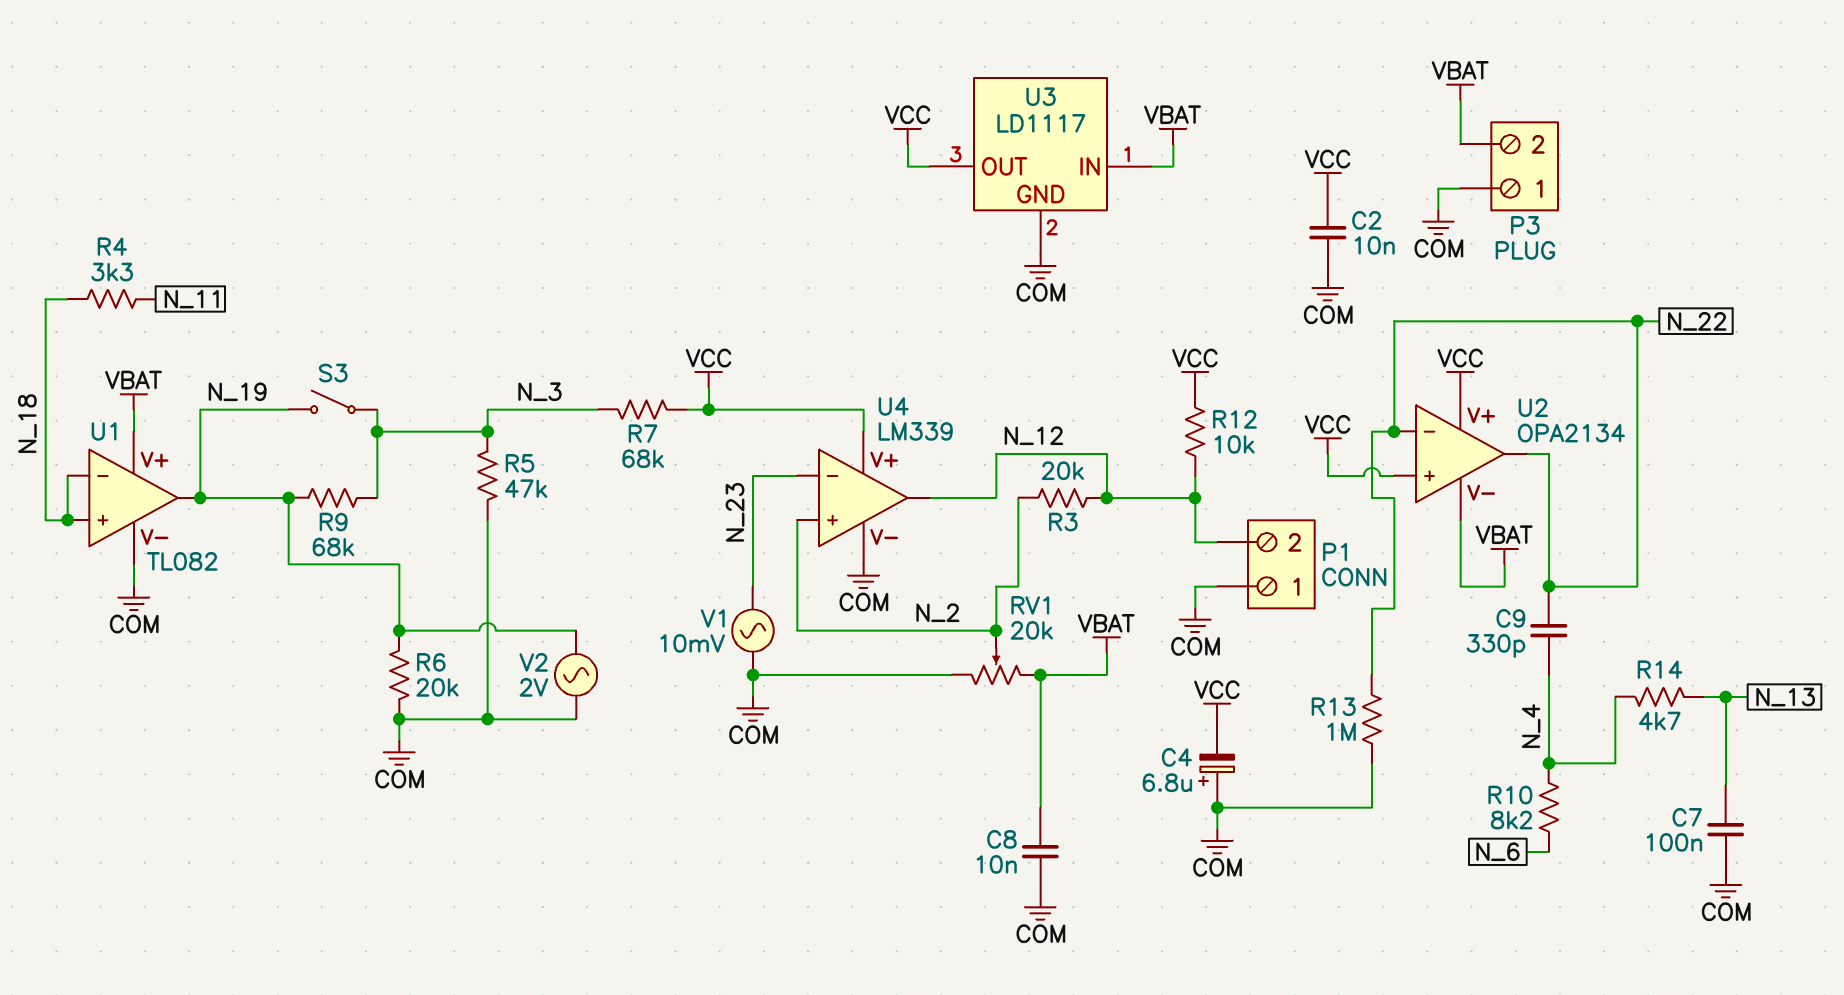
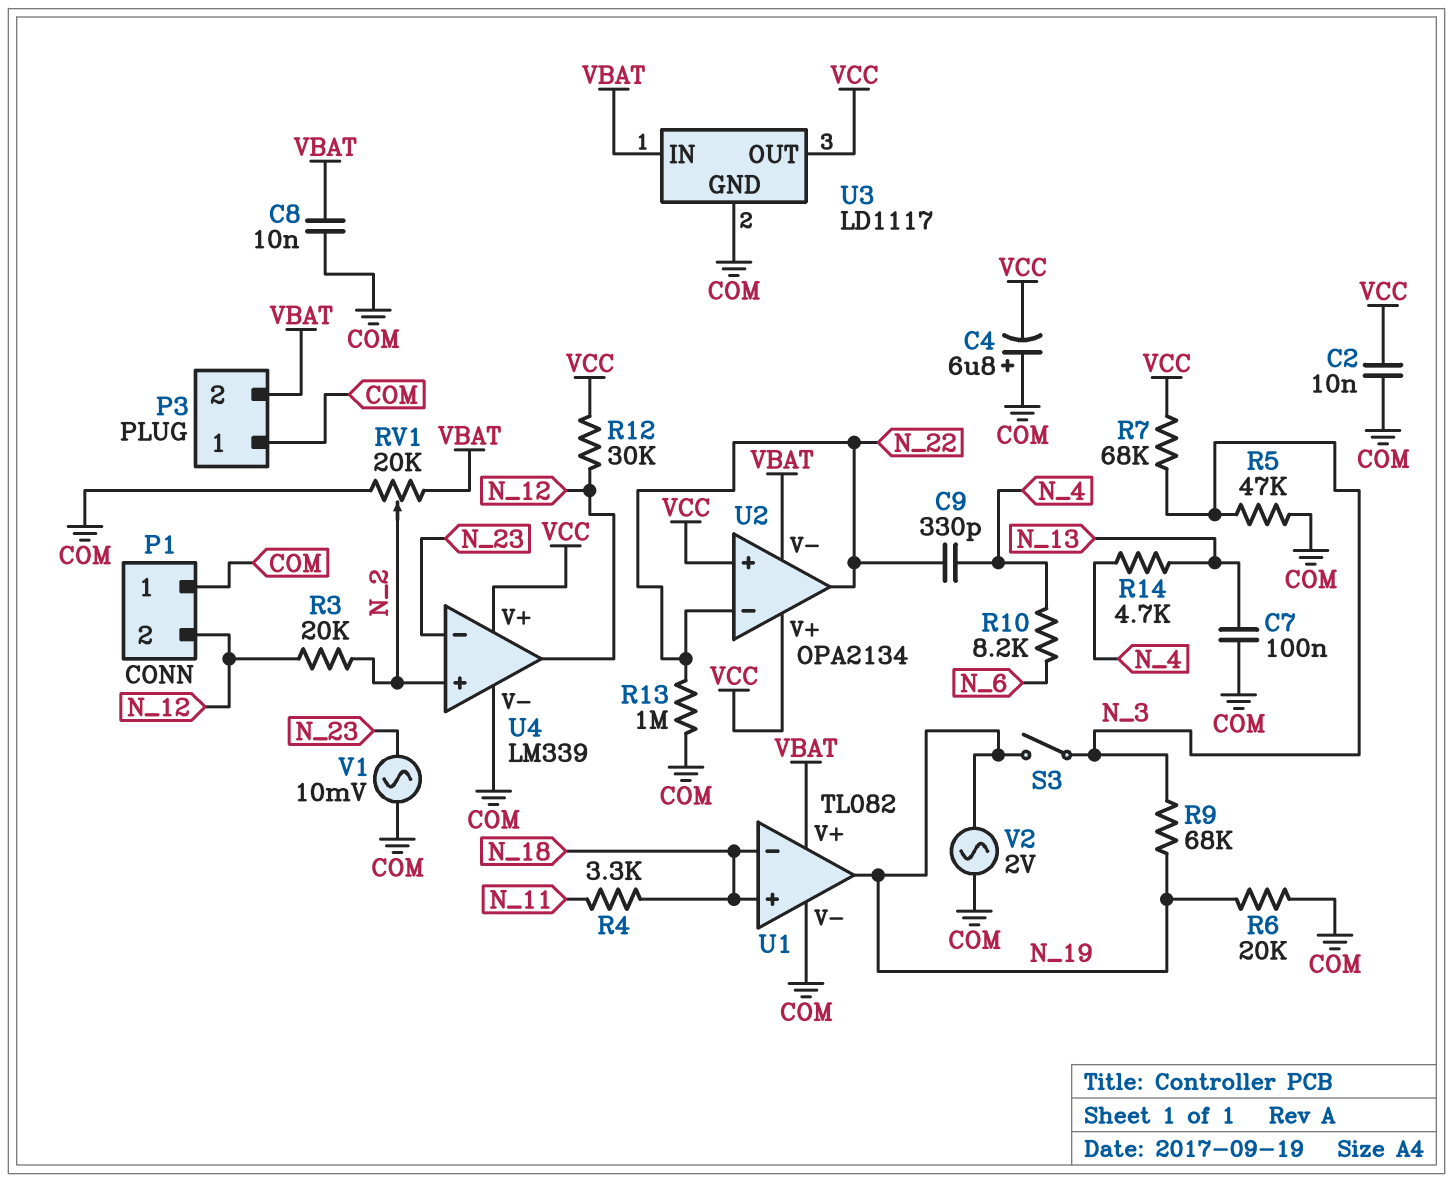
R12: 10k (N_12, VCC) -> 30k (N_12, VCC)

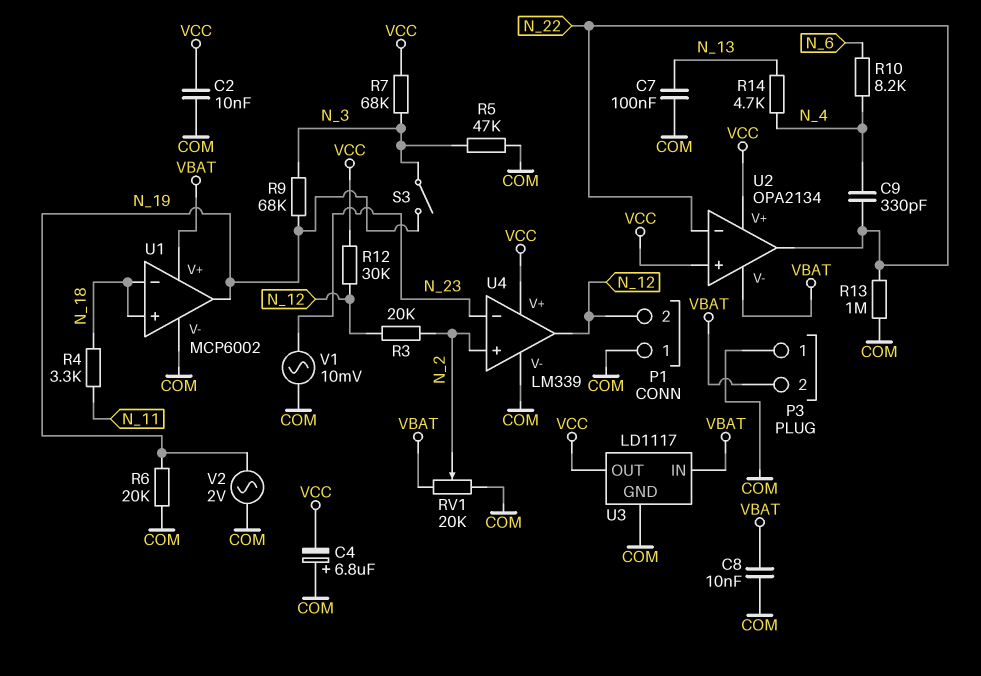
U1: TL082 -> MCP6002

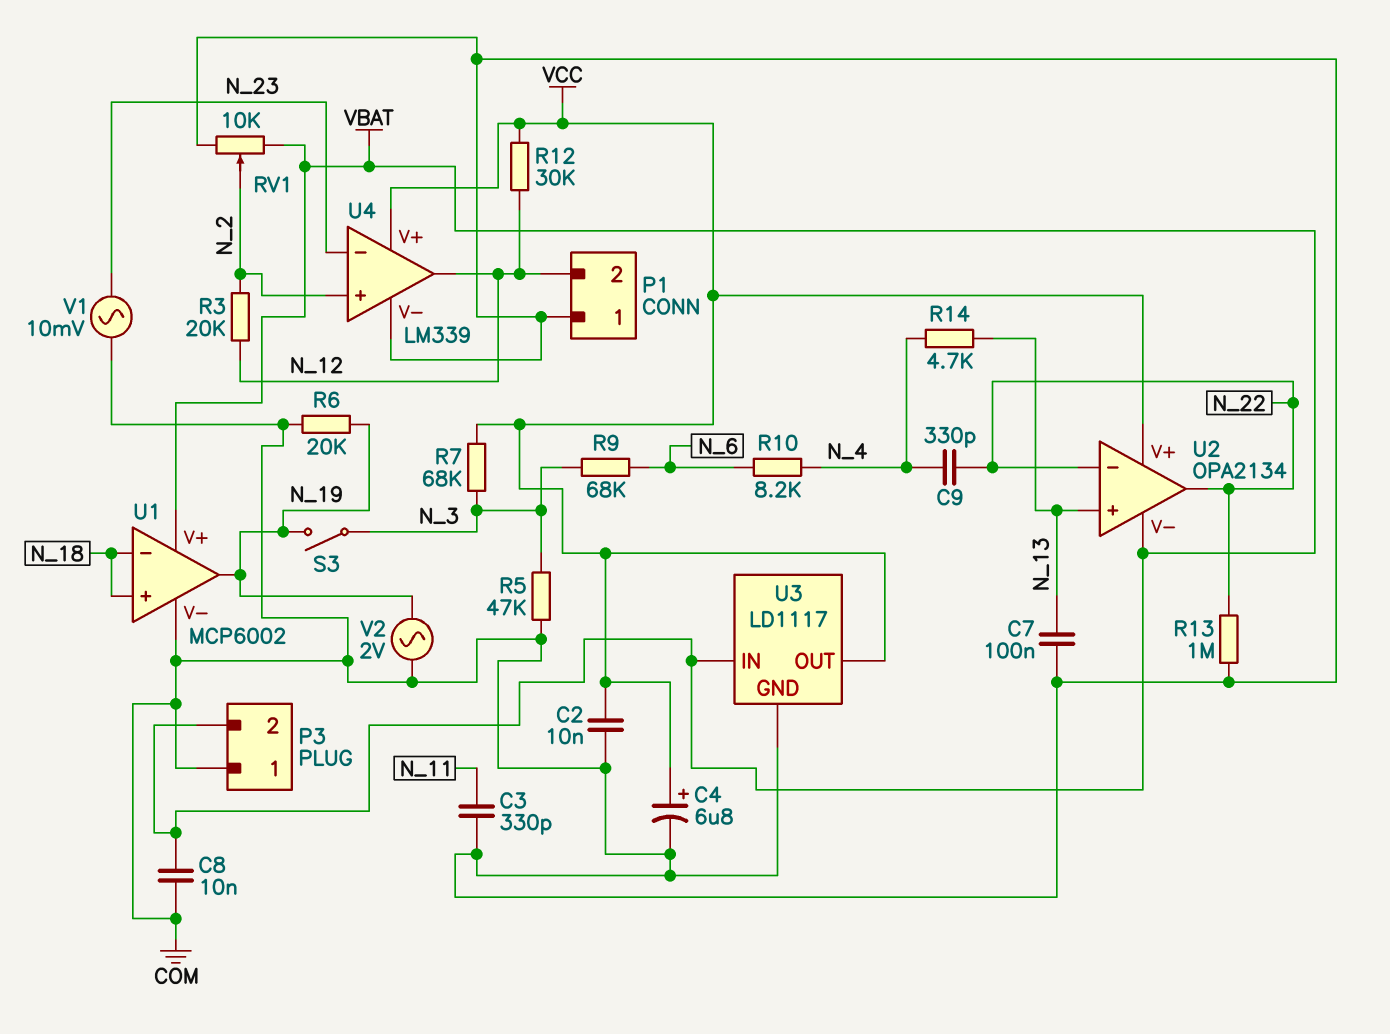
C3: none -> 330pF (COM, N_11)
C4: 6.8uF (plus COM, minus VCC) -> 6.8uF (plus VCC, minus COM)
R4: 3.3k (N_11, N_18) -> none
R9: 68k (N_3, N_19) -> 68k (N_3, N_6)
RV1: 20k (COM, VBAT, wiper N_2) -> 10k (COM, VBAT, wiper N_2)
U2 pin in+: VCC -> N_13

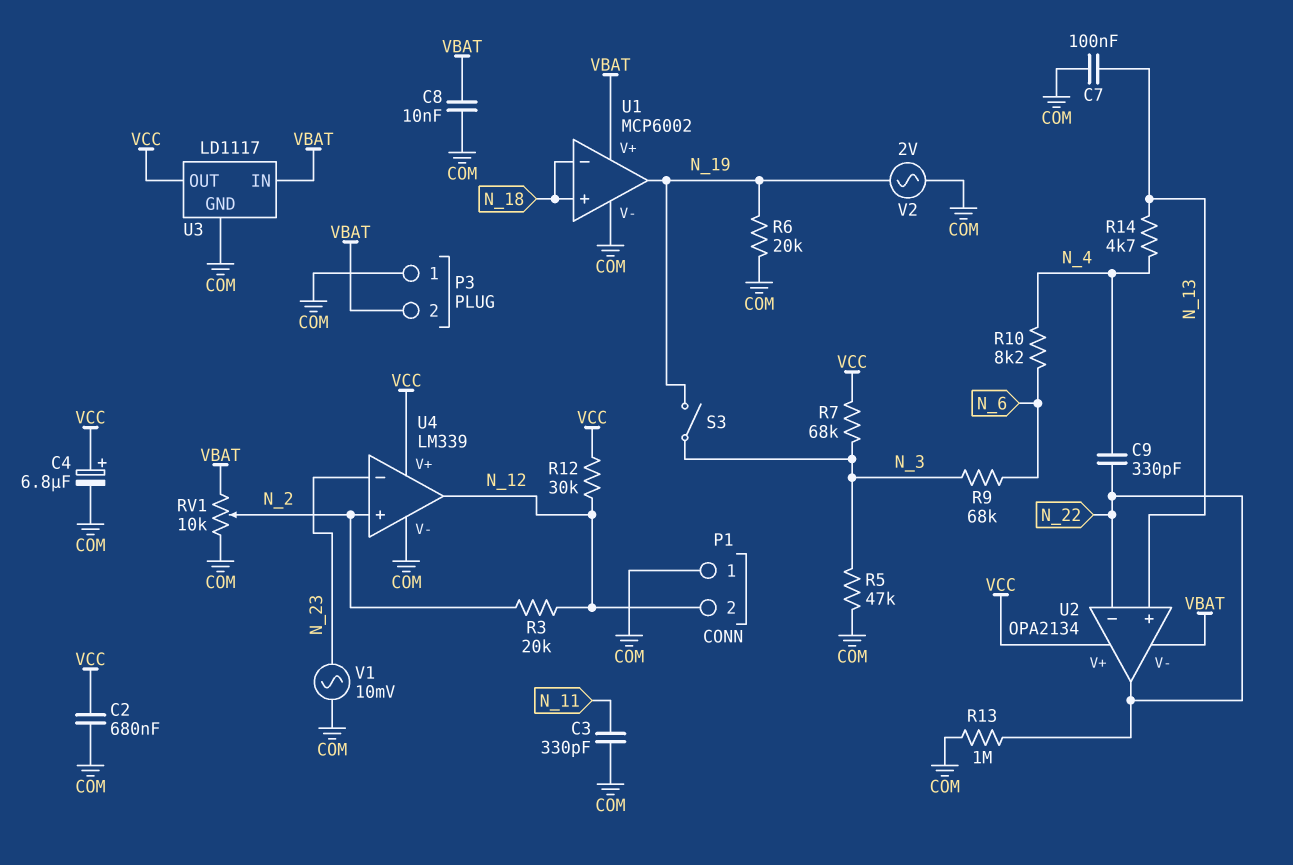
C2: 10nF (COM, VCC) -> 680nF (COM, VCC)

